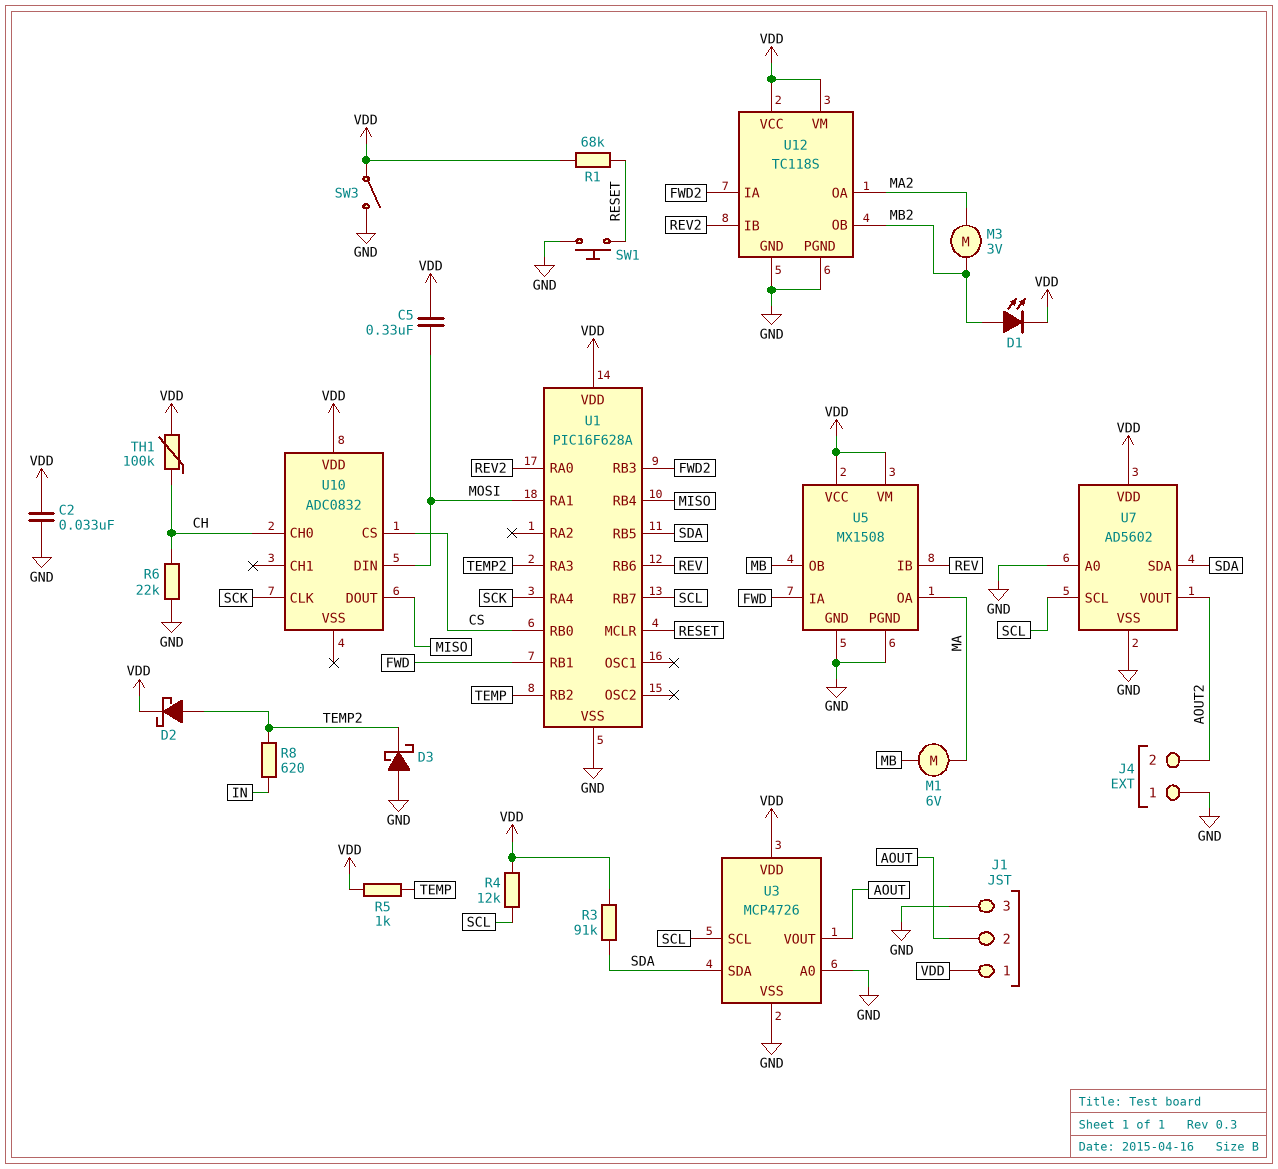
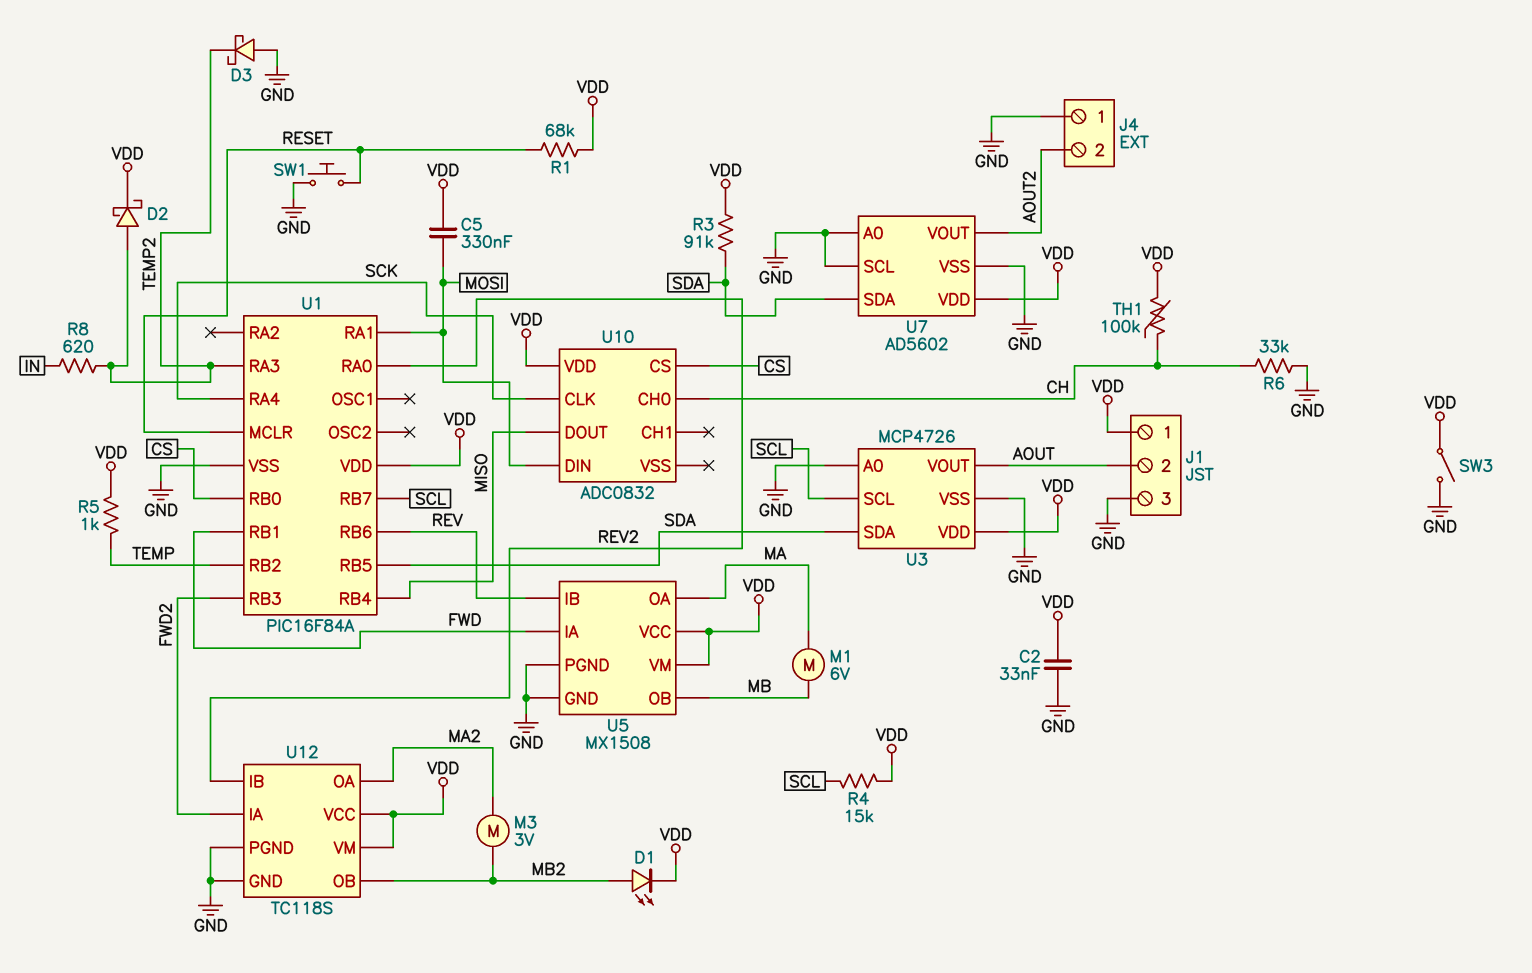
R4: 12k (SCL, VDD) -> 15k (SCL, VDD)
R6: 22k (CH, GND) -> 33k (CH, GND)
U1: PIC16F628A -> PIC16F84A
U7 pin SCL: SCL -> GND

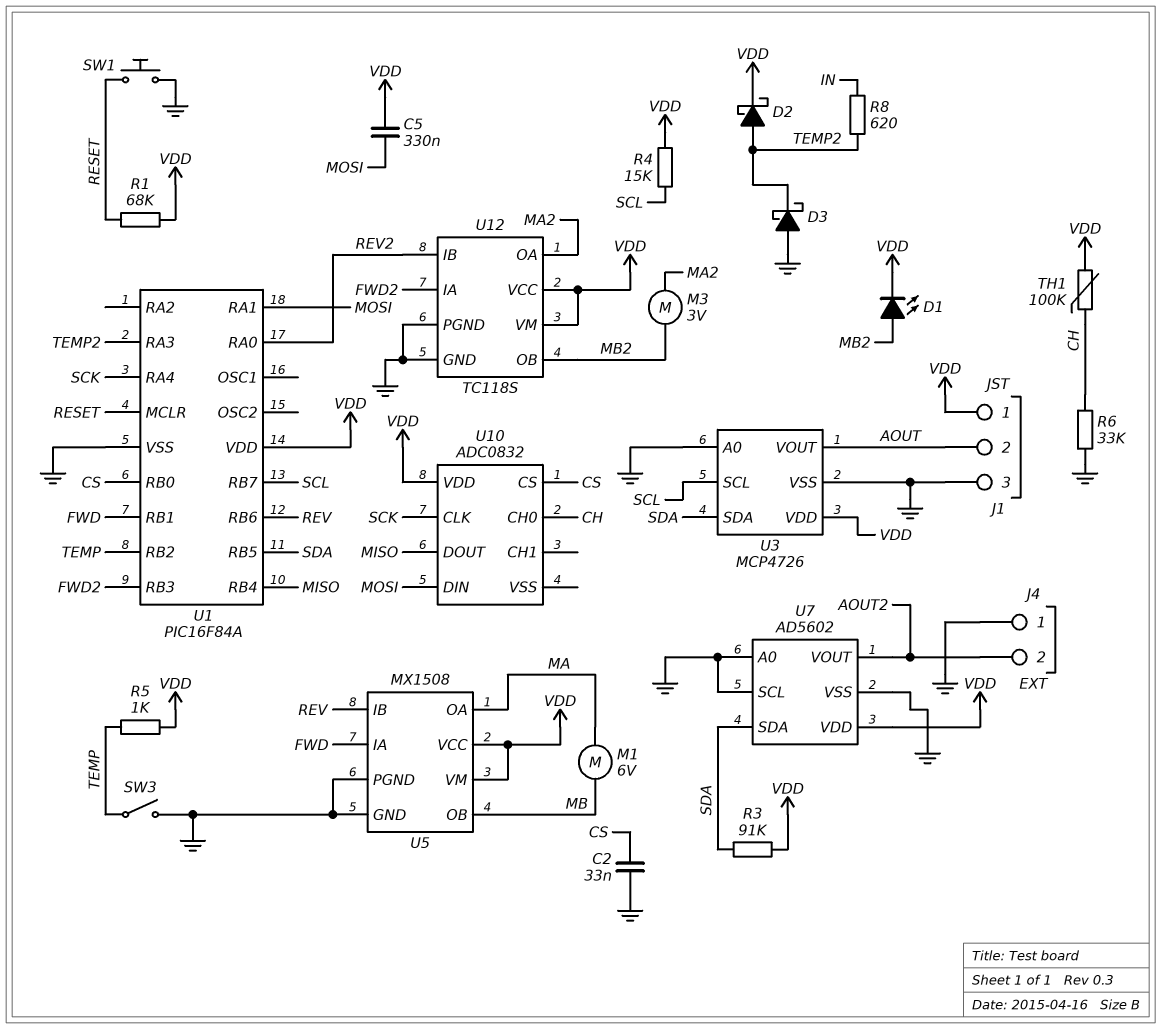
C2: 33nF (GND, VDD) -> 33nF (CS, GND)
SW3: switch (GND, VDD) -> switch (GND, TEMP)

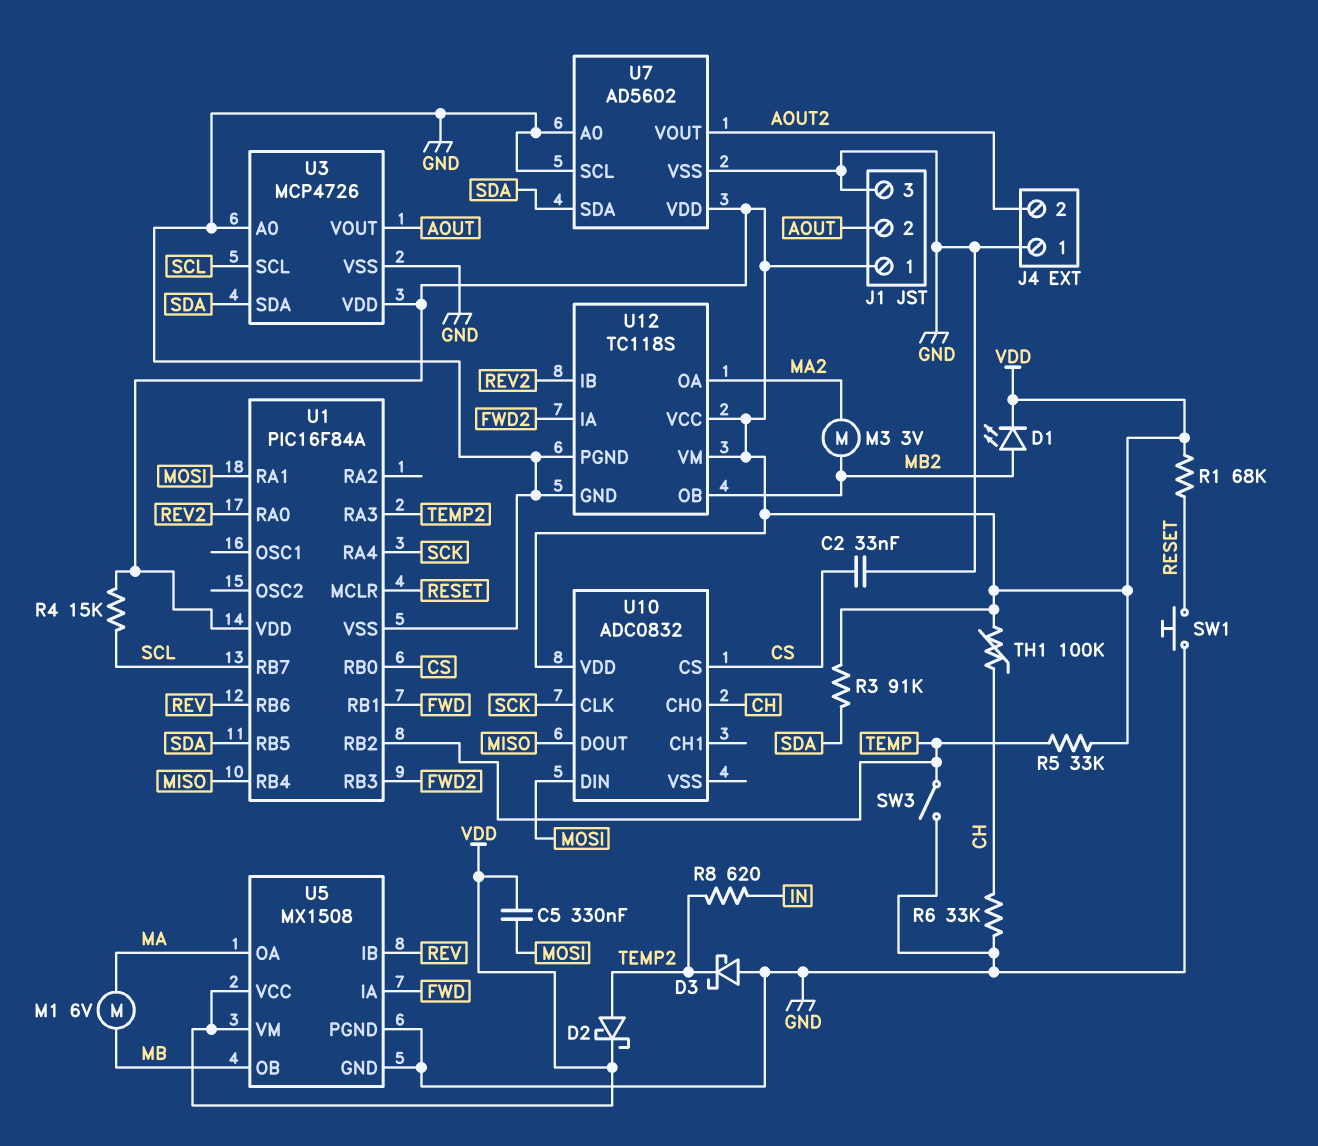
R5: 1k (TEMP, VDD) -> 33k (TEMP, VDD)

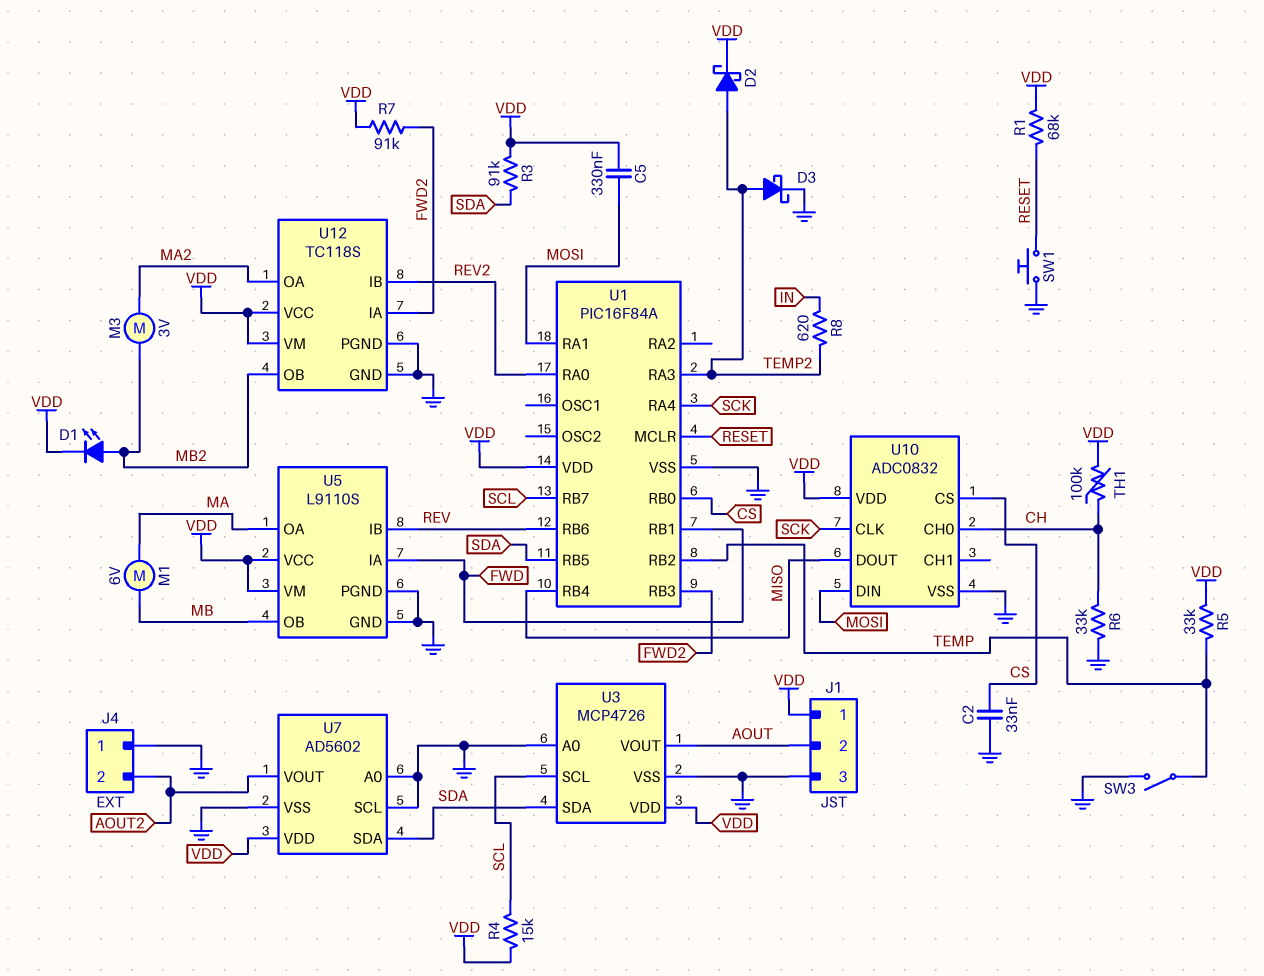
D3: schottky (A GND, K TEMP2) -> schottky (A TEMP2, K GND)
R7: none -> 91k (FWD2, VDD)
U5: MX1508 -> L9110S
U10 pin VSS: none -> GND

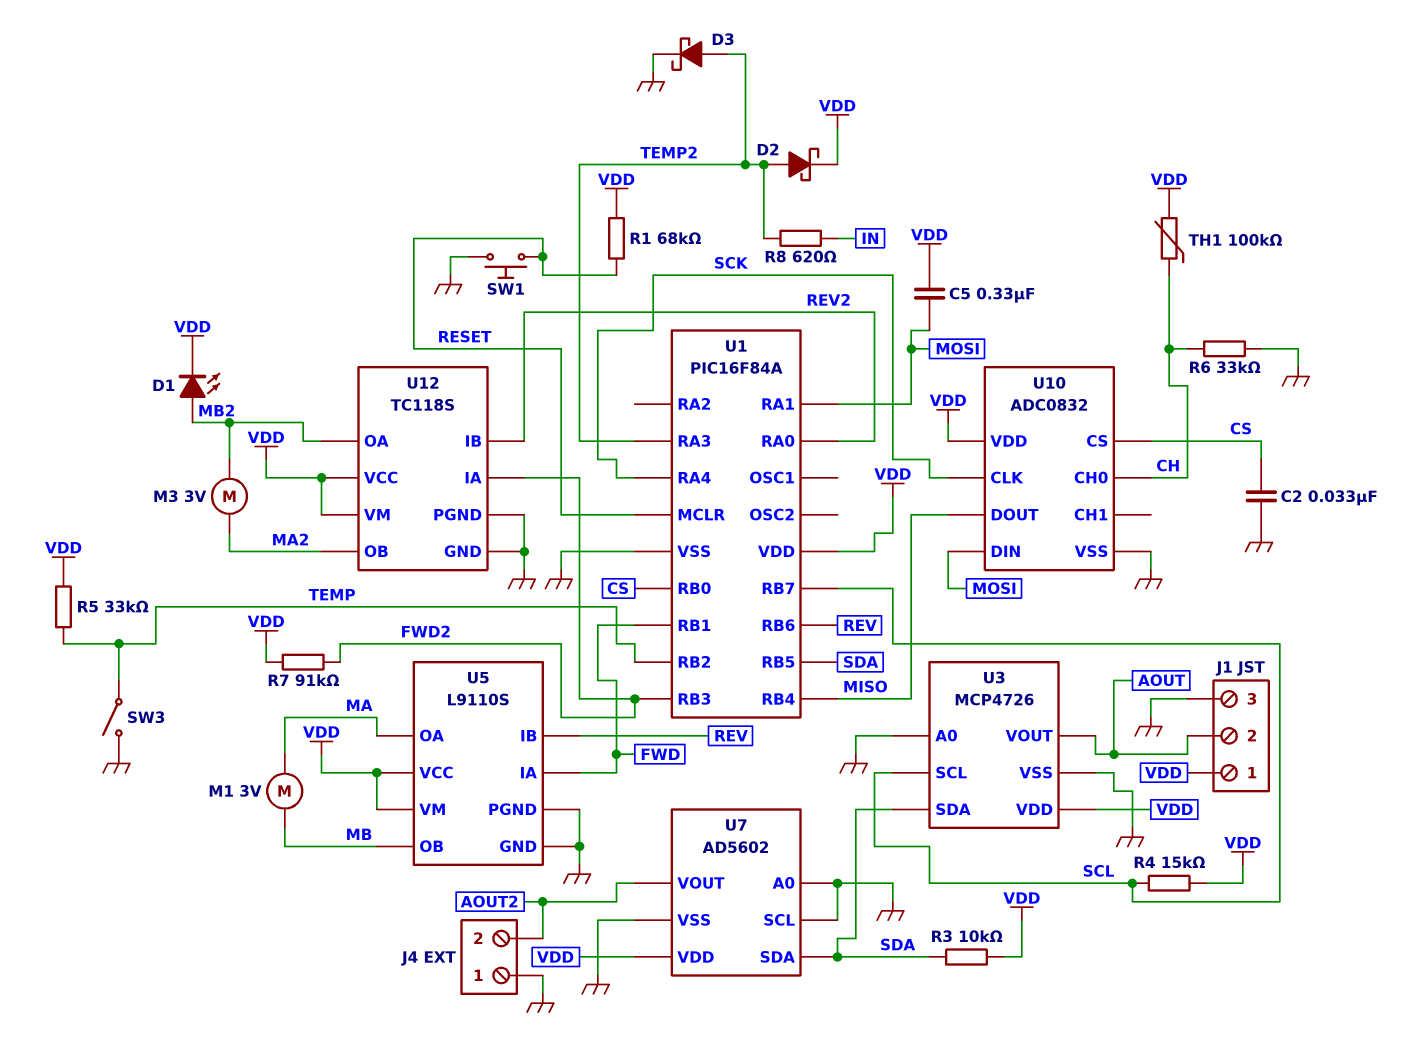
M1: motor 6V (MA, MB) -> motor 3V (MA, MB)
R3: 91k (SDA, VDD) -> 10k (SDA, VDD)
U12 pin OA: MA2 -> MB2
U12 pin OB: MB2 -> MA2

